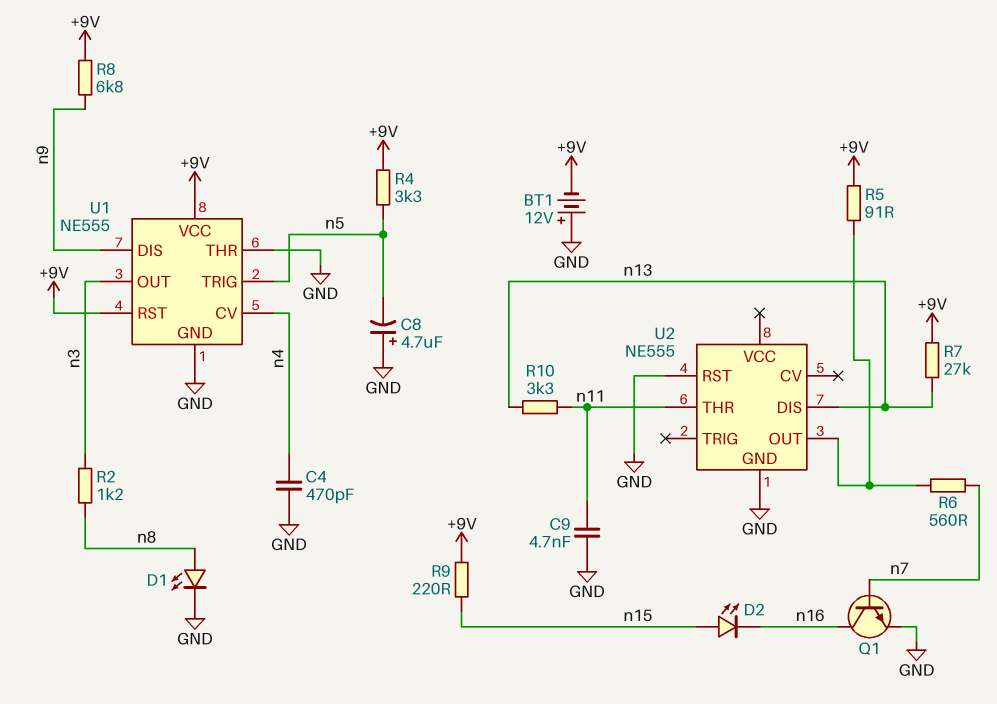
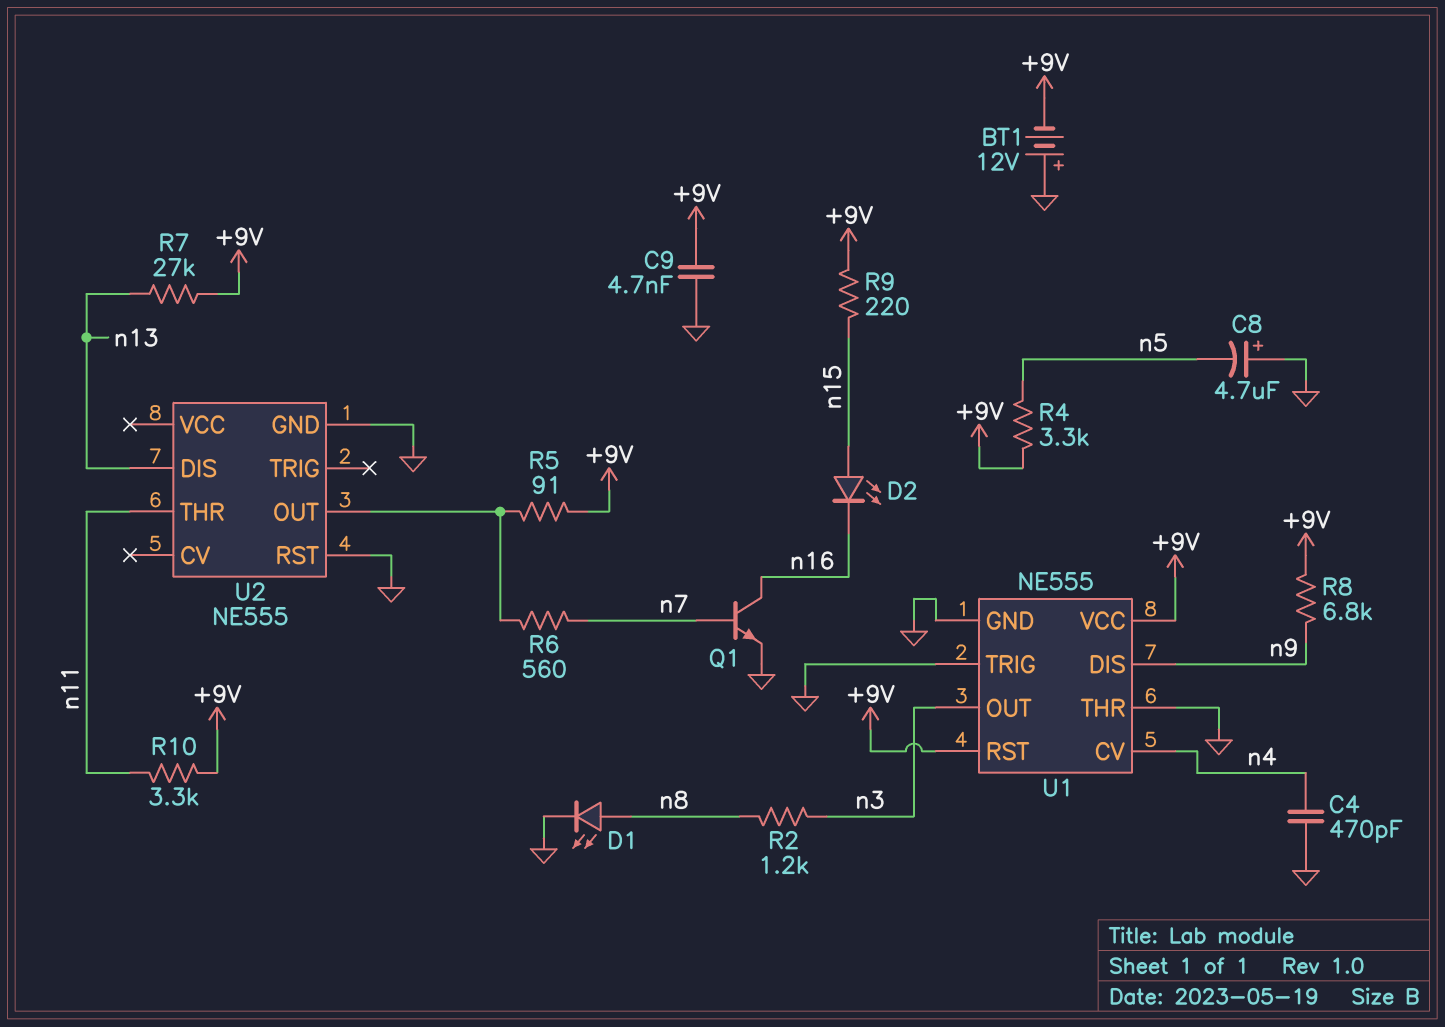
C9: 4.7nF (GND, n11) -> 4.7nF (+9V, GND)
R10: 3.3k (n11, n13) -> 3.3k (+9V, n11)
U1 pin TRIG: n5 -> GND

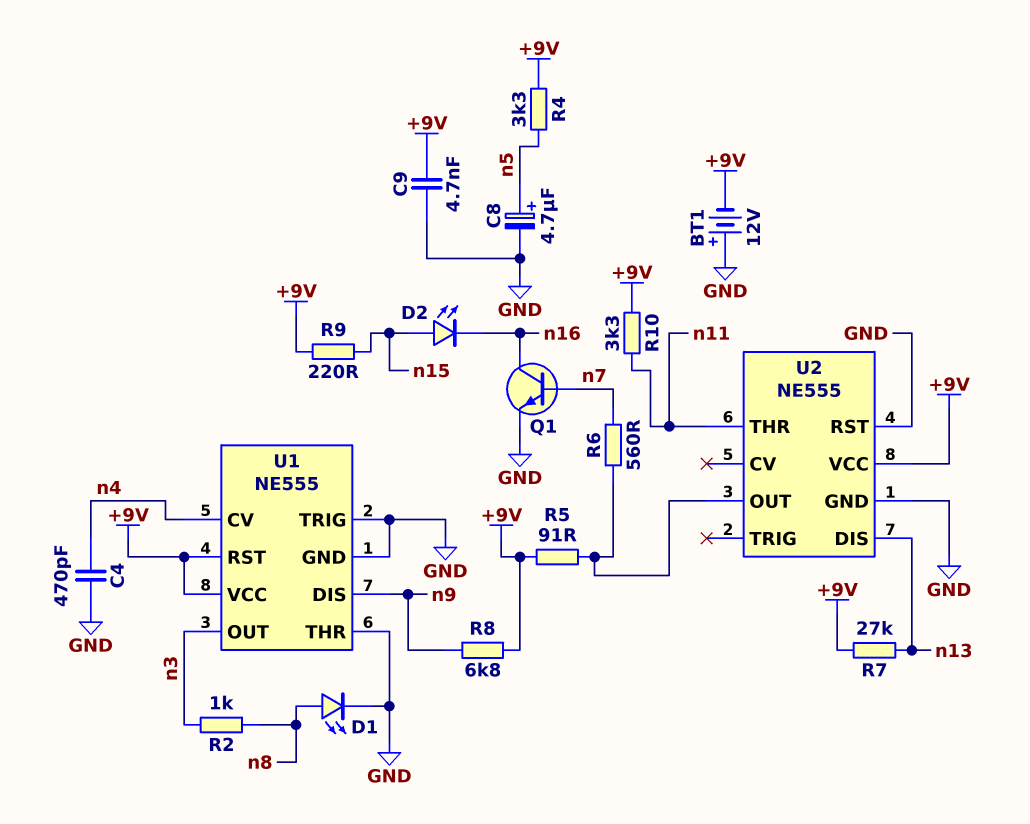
C8: 4.7uF (plus GND, minus n5) -> 4.7uF (plus n5, minus GND)
R2: 1.2k (n3, n8) -> 1k (n3, n8)
U2 pin VCC: none -> +9V

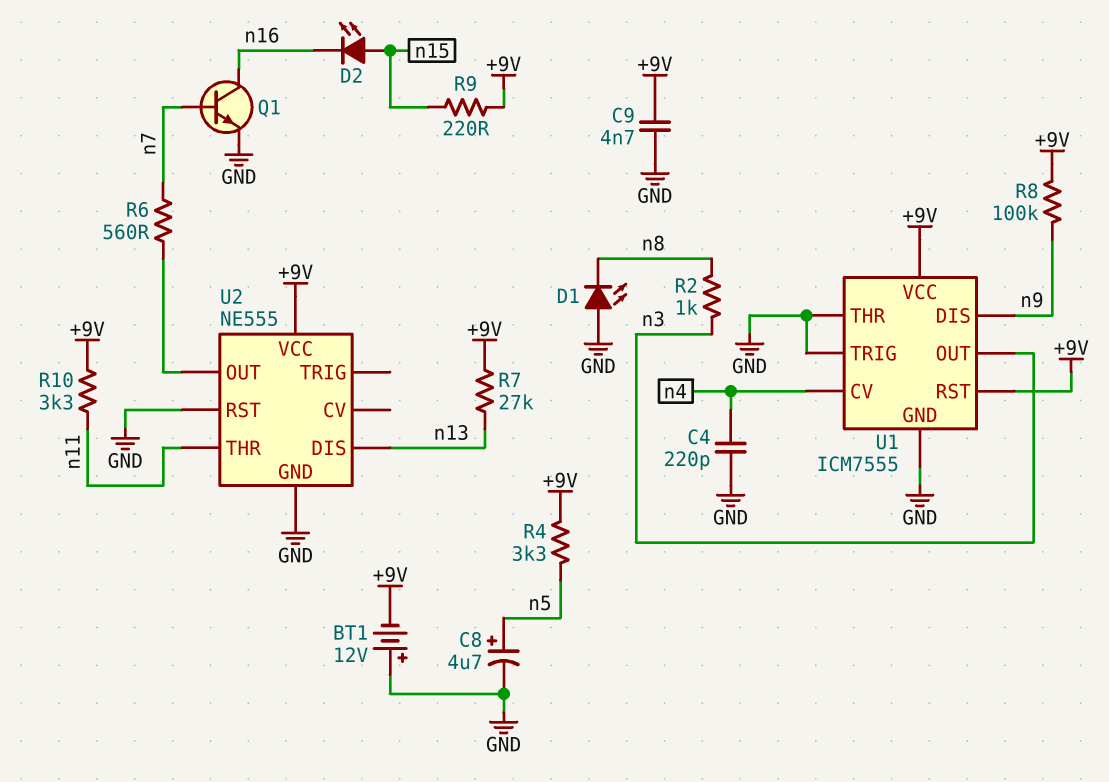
C4: 470pF (GND, n4) -> 220pF (GND, n4)
D1: LED (A n8, K GND) -> LED (A GND, K n8)
R5: 91 (+9V, U2/OUT) -> none
R8: 6.8k (+9V, n9) -> 100k (+9V, n9)
U1: NE555 -> ICM7555

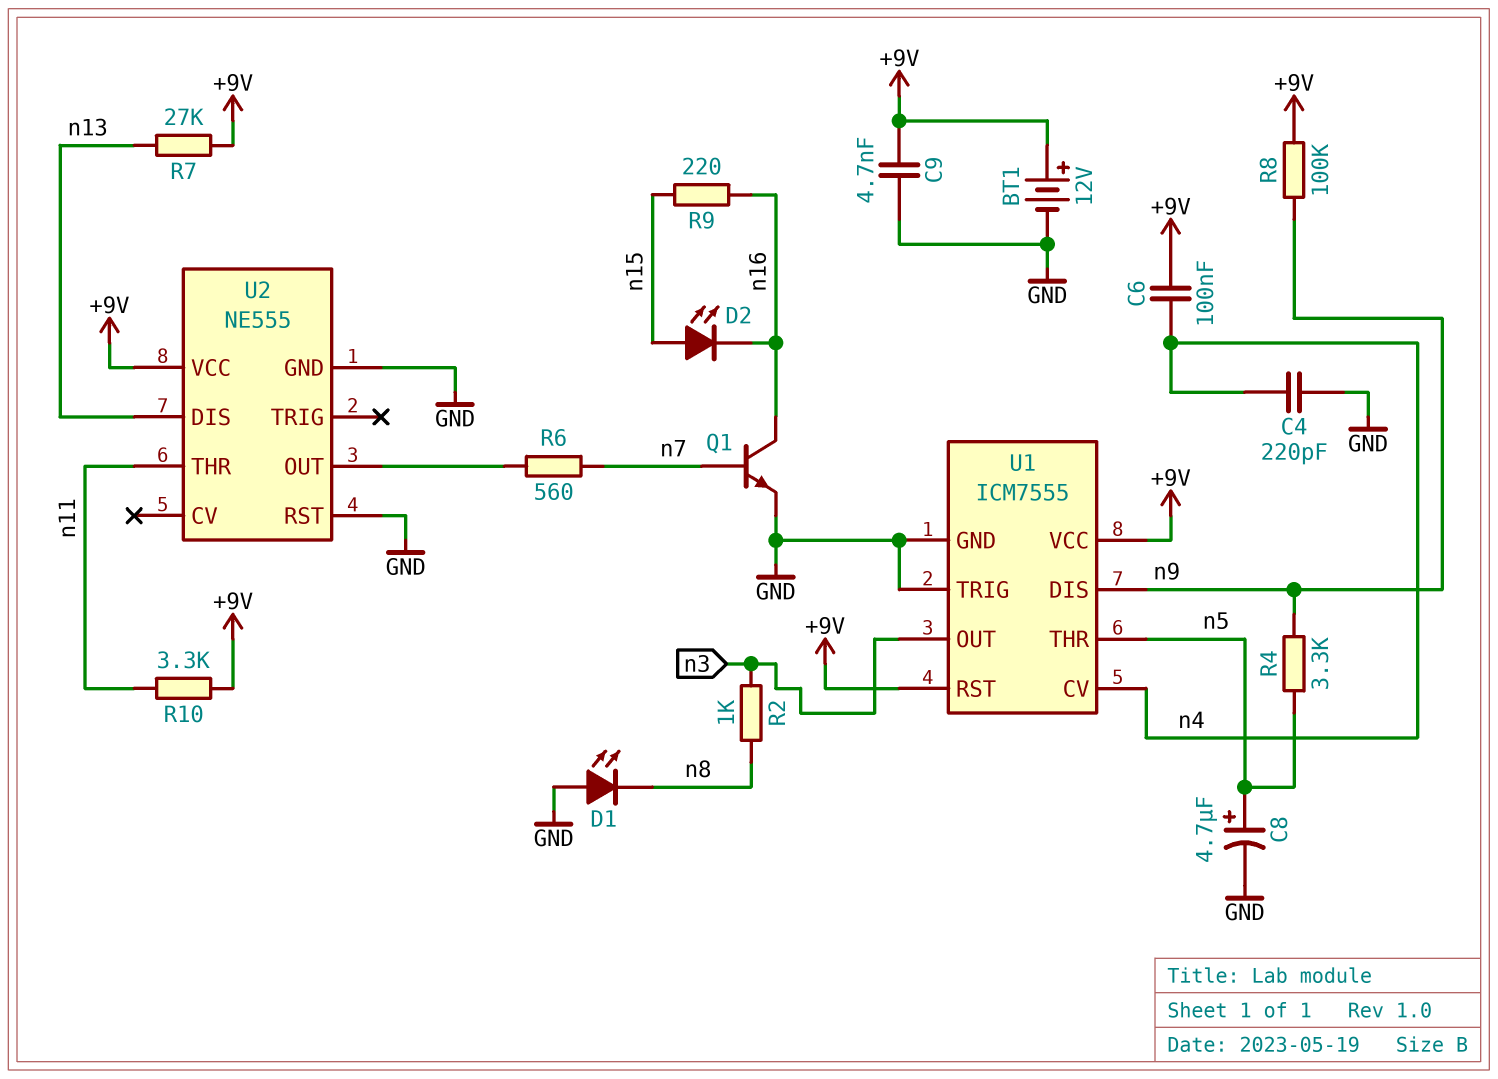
BT1: 12V (plus GND, minus +9V) -> 12V (plus +9V, minus GND)
C6: none -> 100nF (+9V, n4)
R4: 3.3k (+9V, n5) -> 3.3k (n5, n9)
R9: 220 (+9V, n15) -> 220 (n15, n16)
U1 pin THR: GND -> n5

